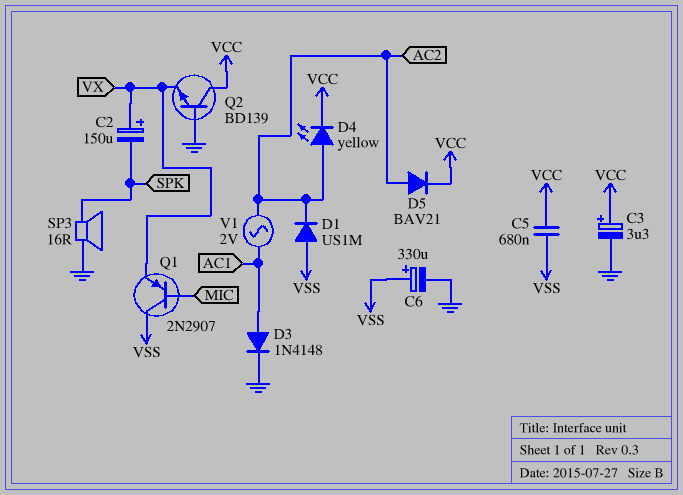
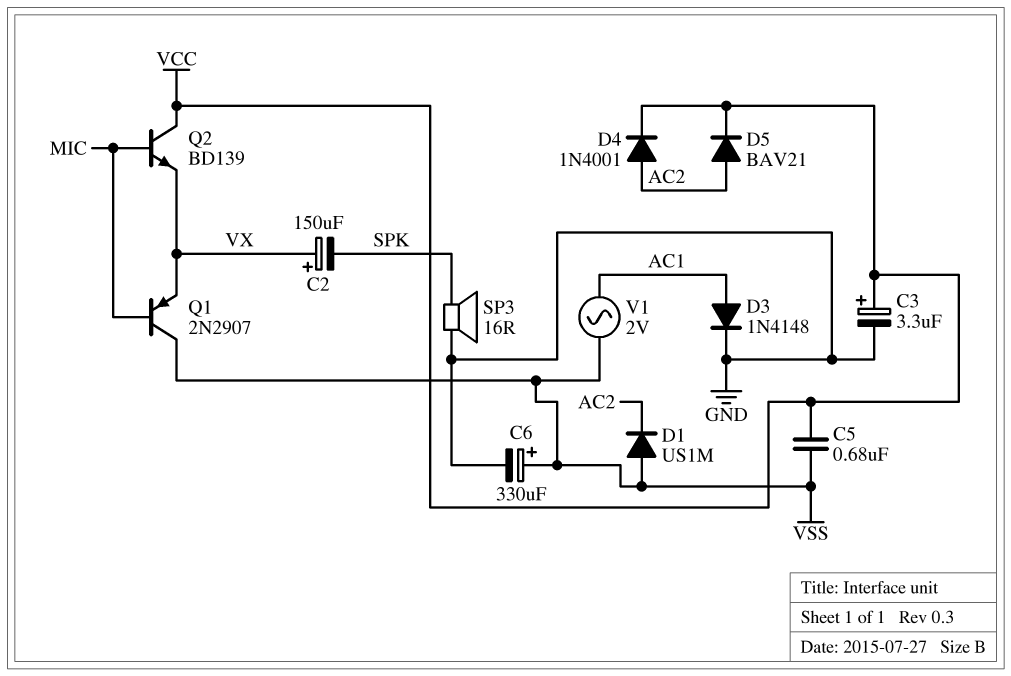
D4: LED yellow (A AC2, K VCC) -> diode 1N4001 (A AC2, K VCC)
Q2: NPN BD139 (B GND, C VCC, E VX) -> NPN BD139 (B MIC, C VCC, E VX)
V1: AC 2V (AC1, AC2) -> AC 2V (AC1, VSS)

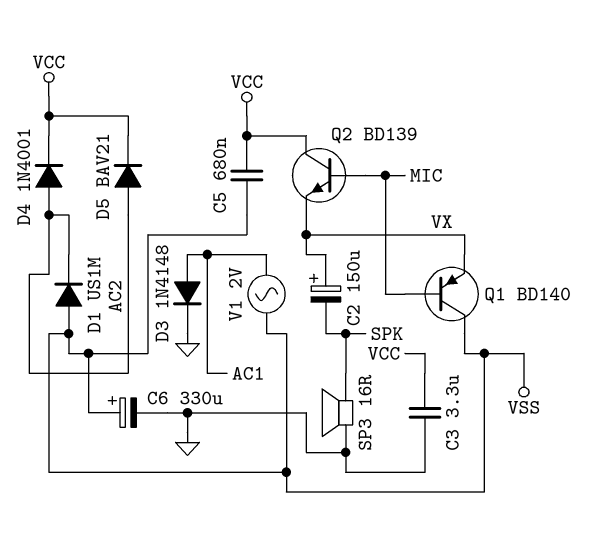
C3: 3.3uF (plus VCC, minus GND) -> 3.3uF (GND, VCC)
Q1: PNP 2N2907 (B MIC, C VSS, E VX) -> PNP BD140 (B MIC, C VSS, E VX)

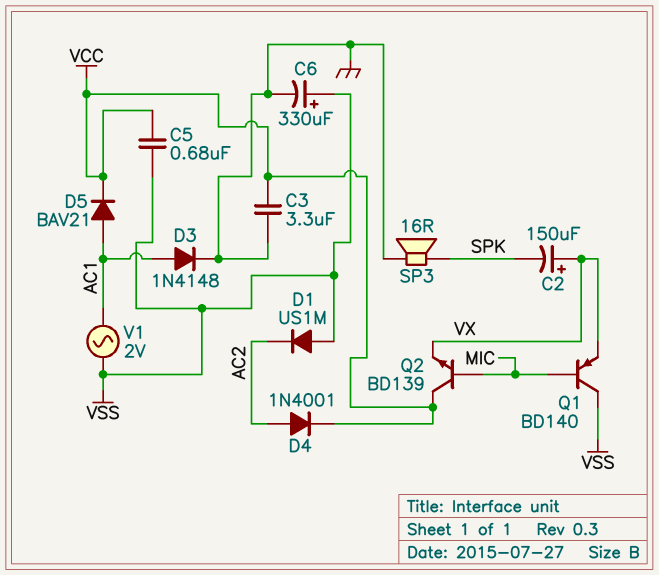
D5: diode BAV21 (A AC2, K VCC) -> diode BAV21 (A AC1, K VCC)

